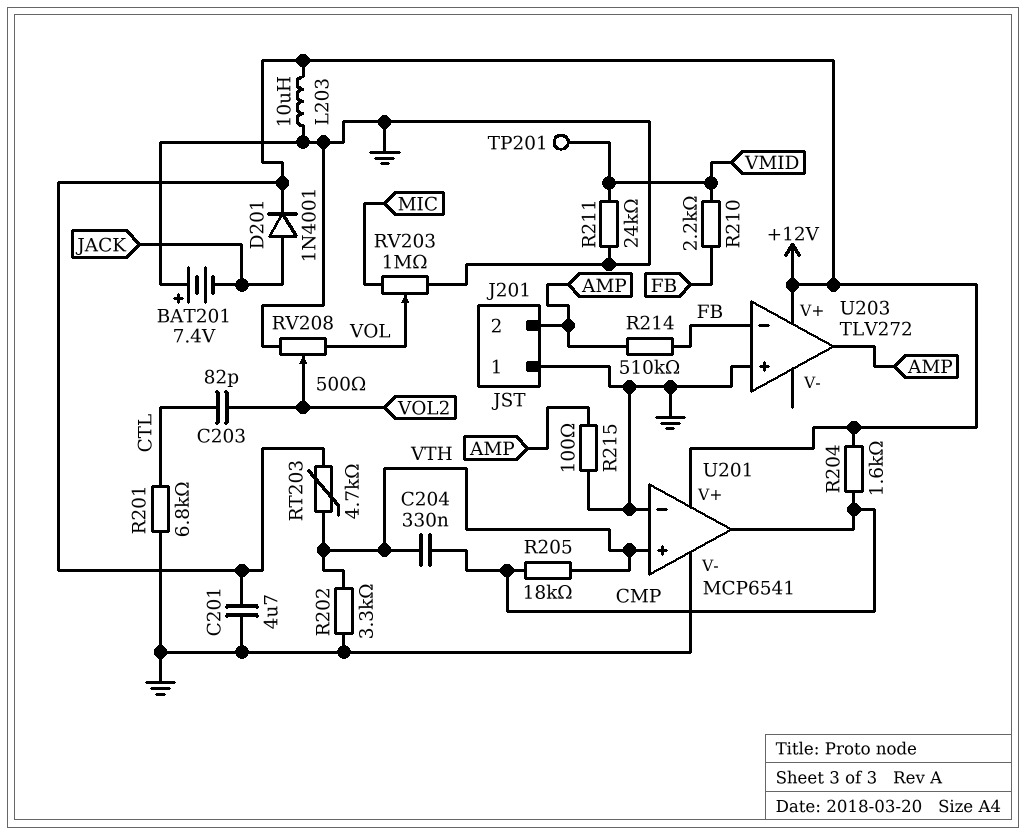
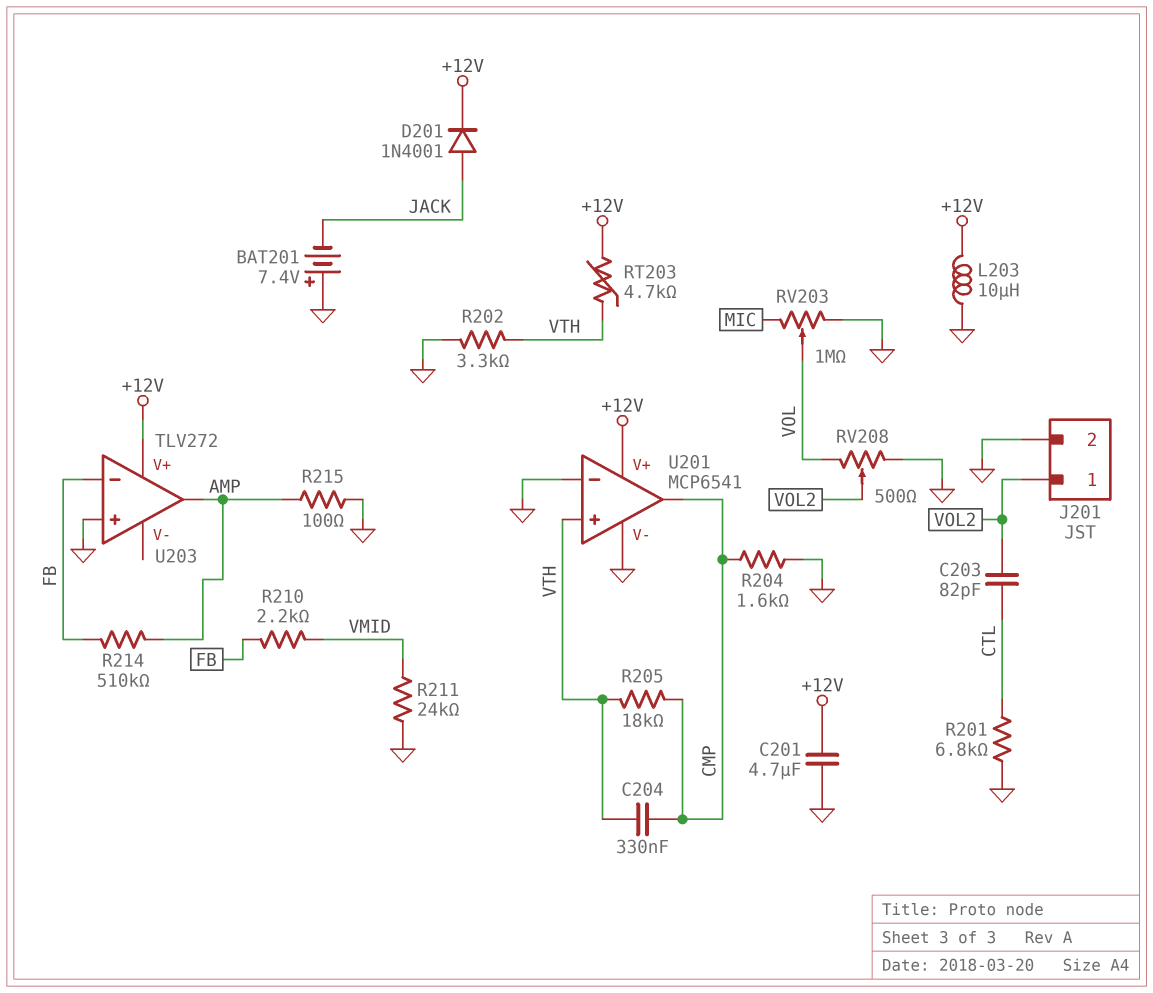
J201 pin 1: GND -> VOL2
J201 pin 2: AMP -> GND
R204: 1.6k (+12V, CMP) -> 1.6k (CMP, GND)
TP201: test point (VMID) -> none

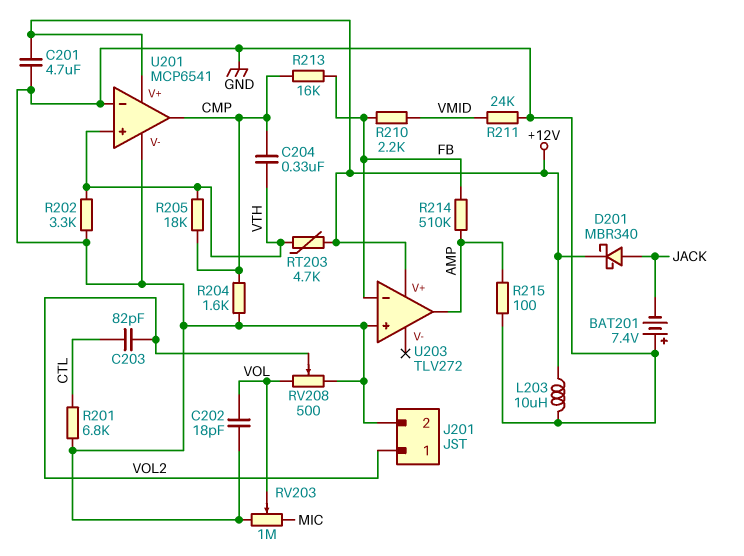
C202: none -> 18pF (GND, VOL)
D201: diode 1N4001 (A JACK, K +12V) -> schottky MBR340 (A JACK, K +12V)
R213: none -> 16k (CMP, FB)

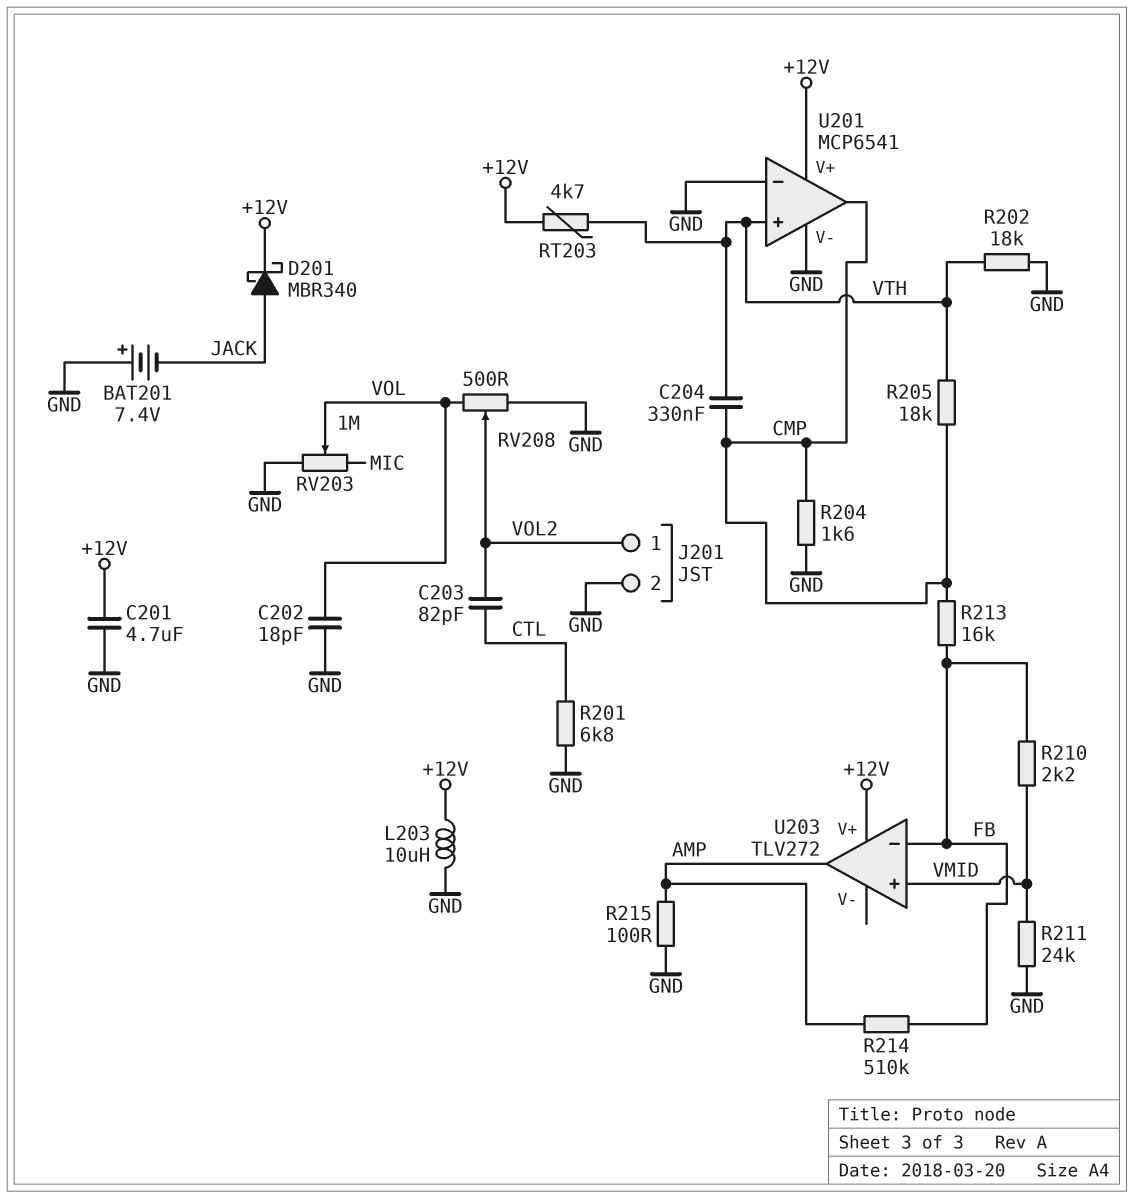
R202: 3.3k (GND, VTH) -> 18k (GND, VTH)
U203 pin in+: GND -> VMID

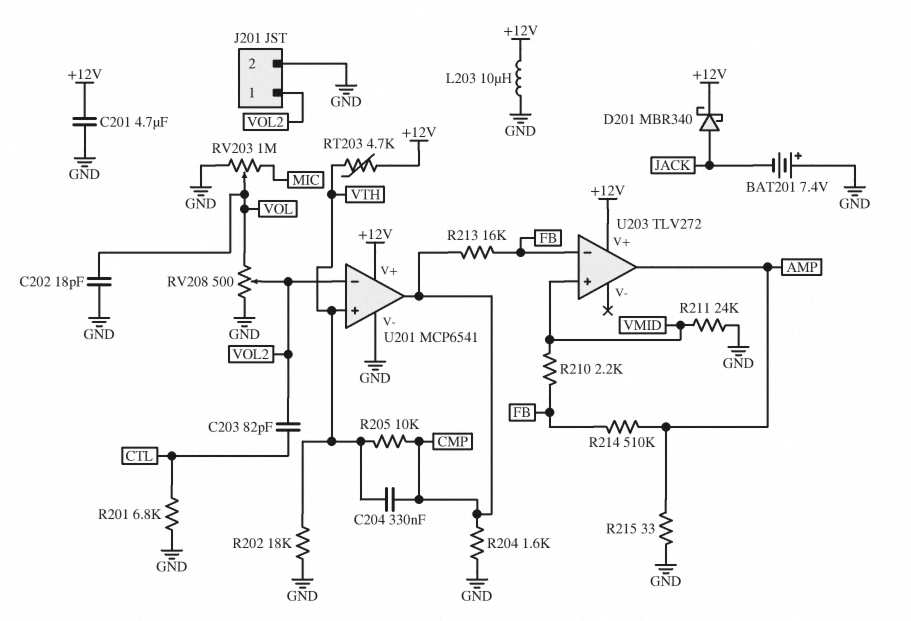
R205: 18k (CMP, VTH) -> 10k (CMP, VTH)
R215: 100 (AMP, GND) -> 33 (AMP, GND)
U201 pin in-: GND -> VOL2

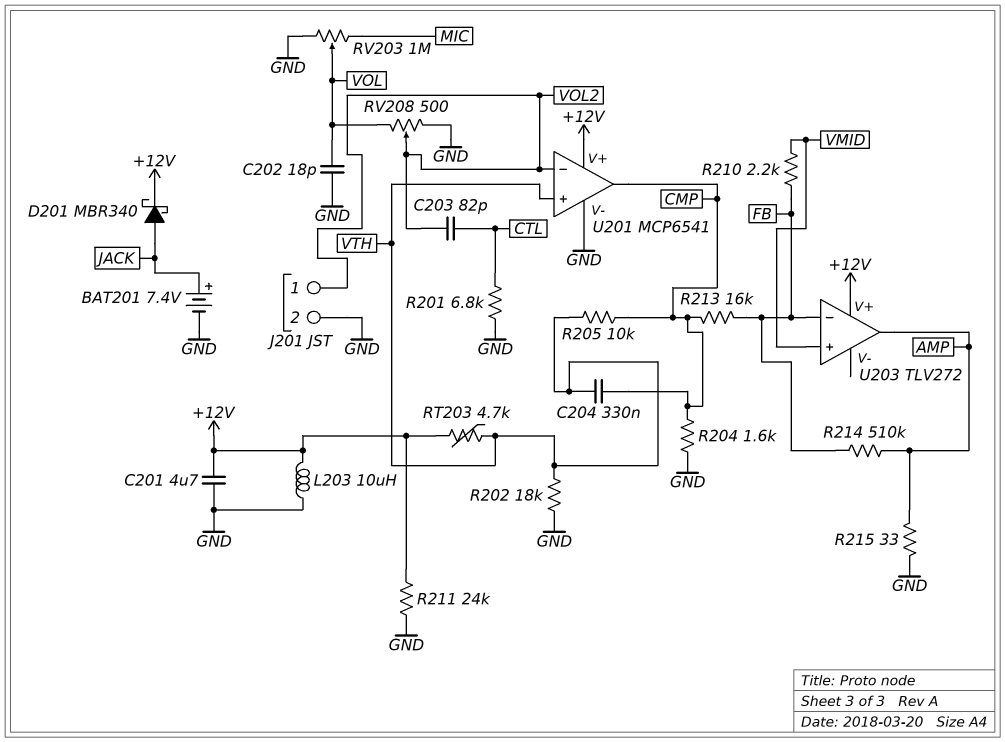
BAT201: 7.4V (plus GND, minus JACK) -> 7.4V (plus JACK, minus GND)
R211: 24k (GND, VMID) -> 24k (+12V, GND)

